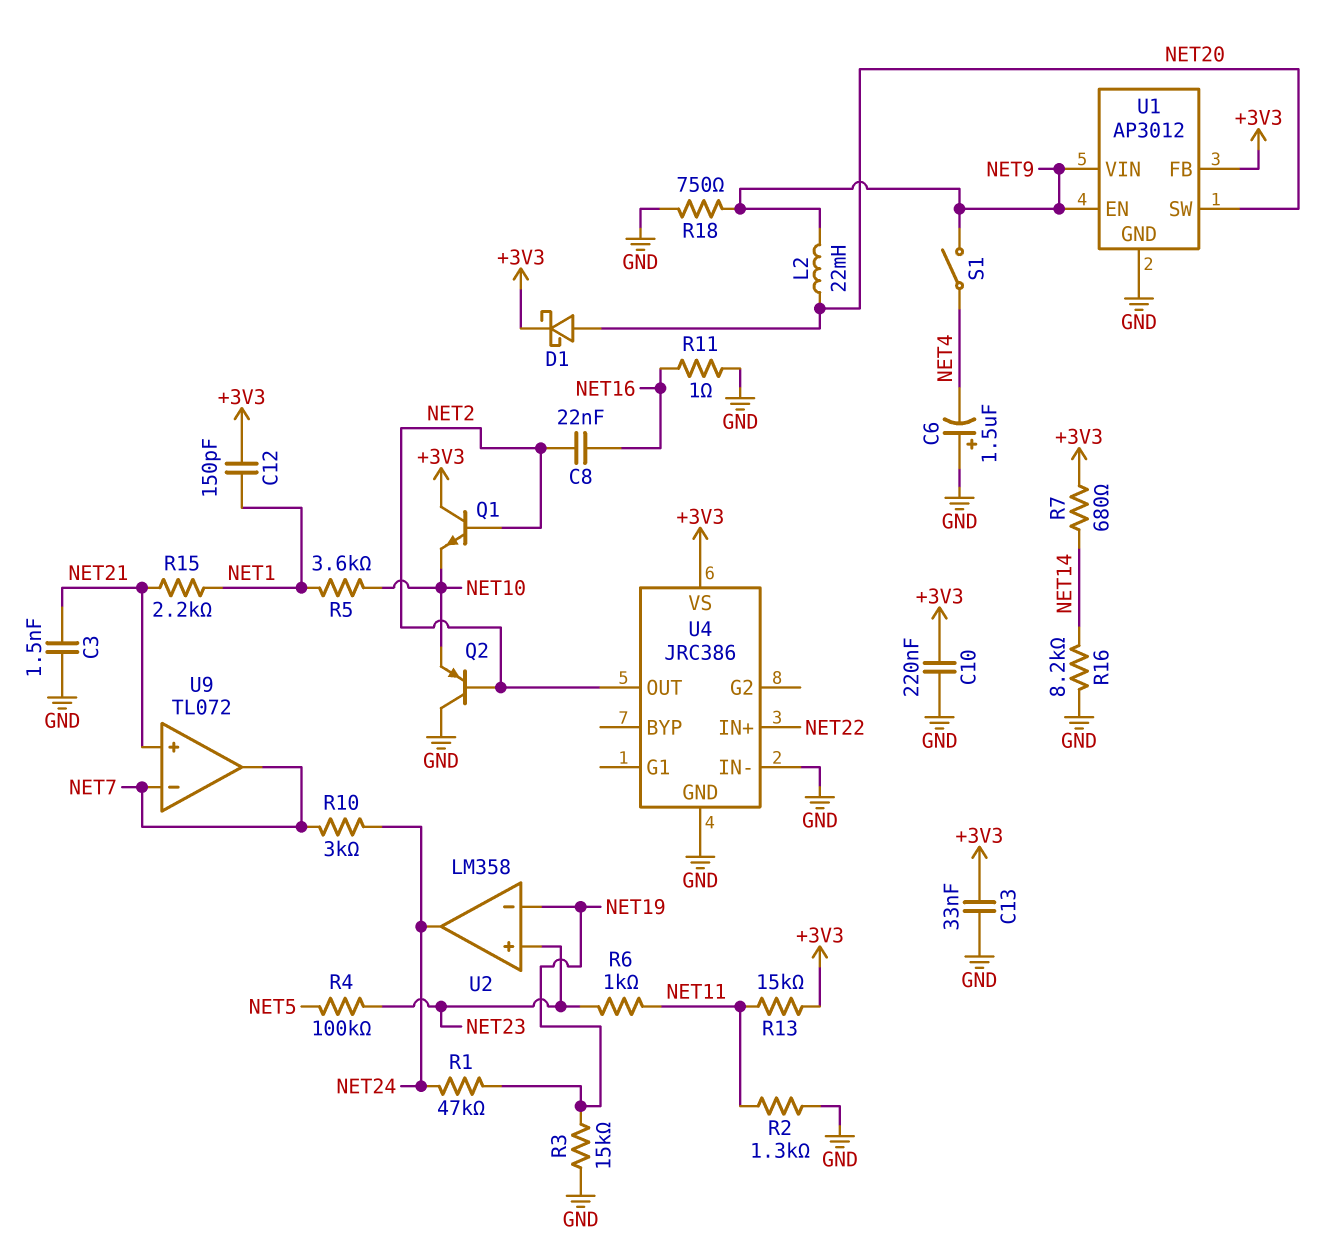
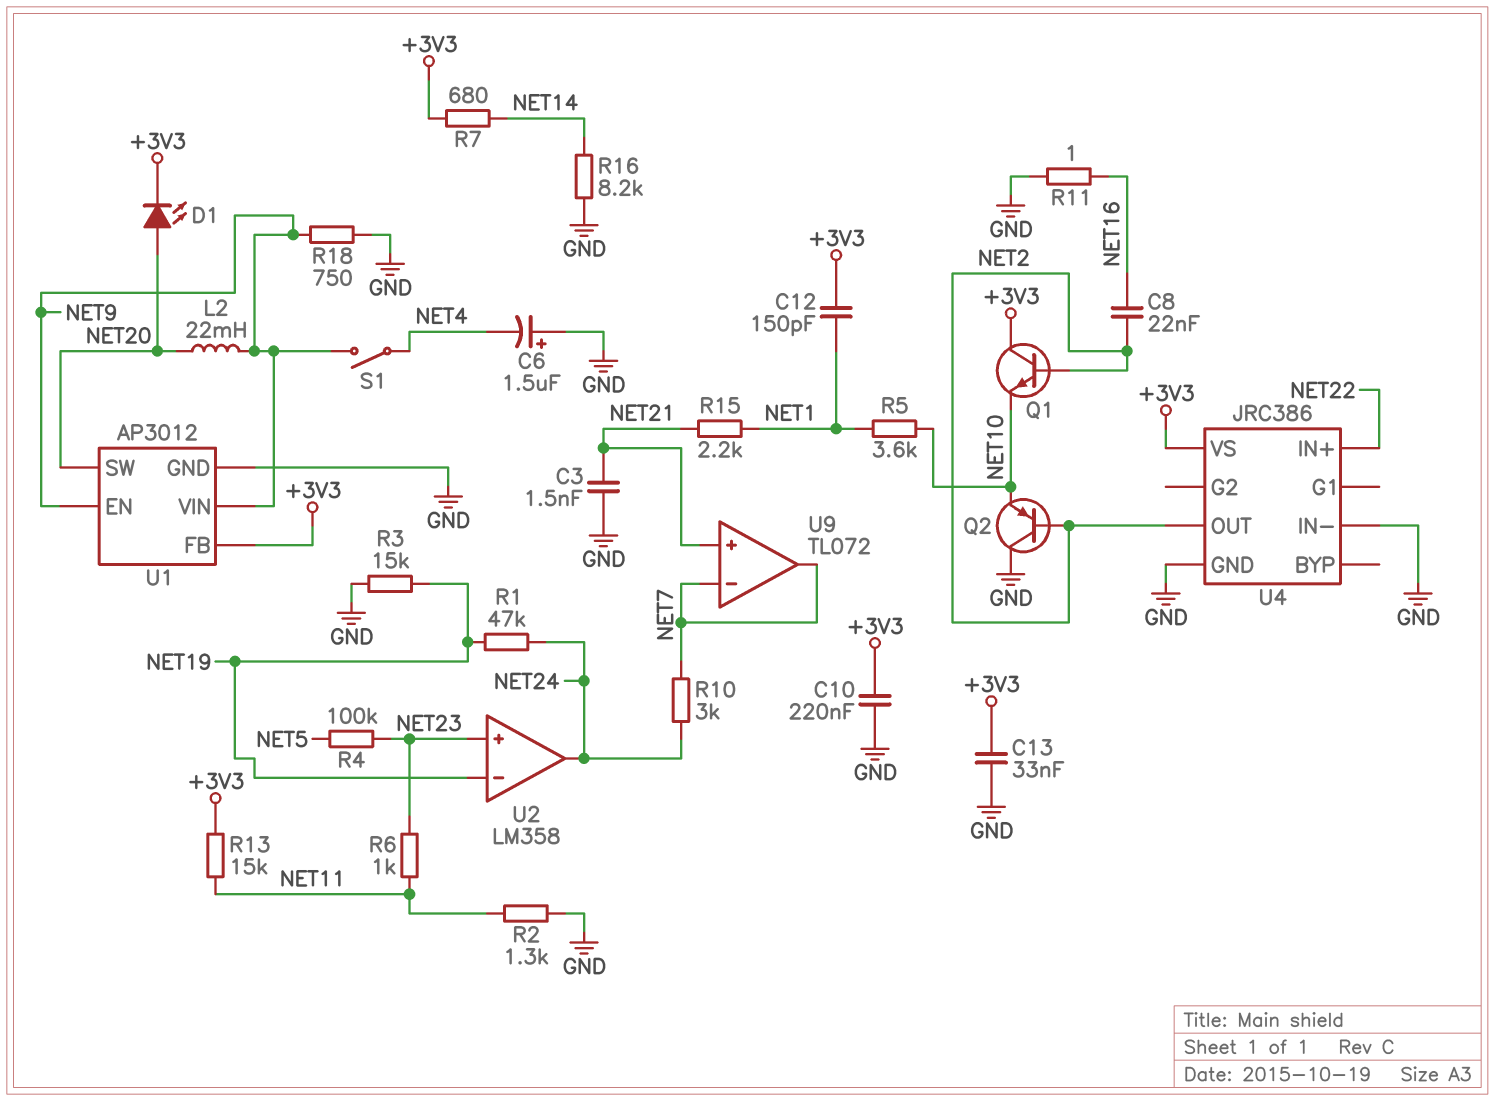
D1: schottky (A NET20, K +3V3) -> LED (A NET20, K +3V3)

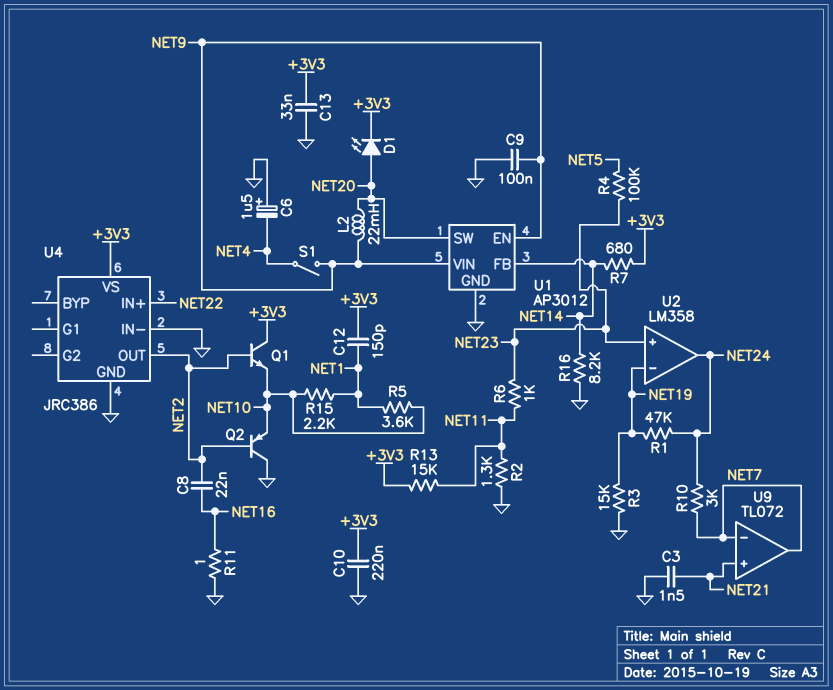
C9: none -> 100nF (GND, NET9)
R15: 2.2k (NET1, NET21) -> 2.2k (NET1, NET10)
R18: 750 (GND, NET9) -> none
U1 pin FB: +3V3 -> NET14

